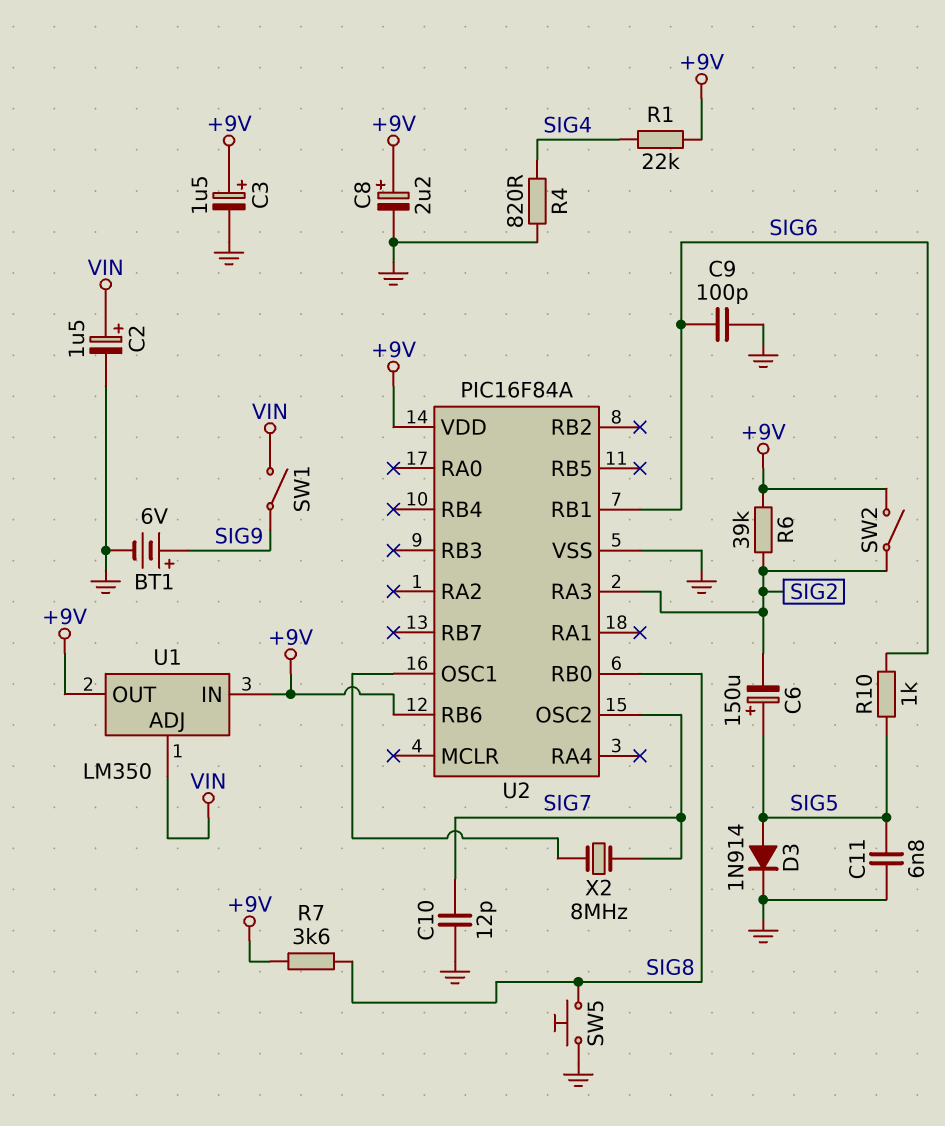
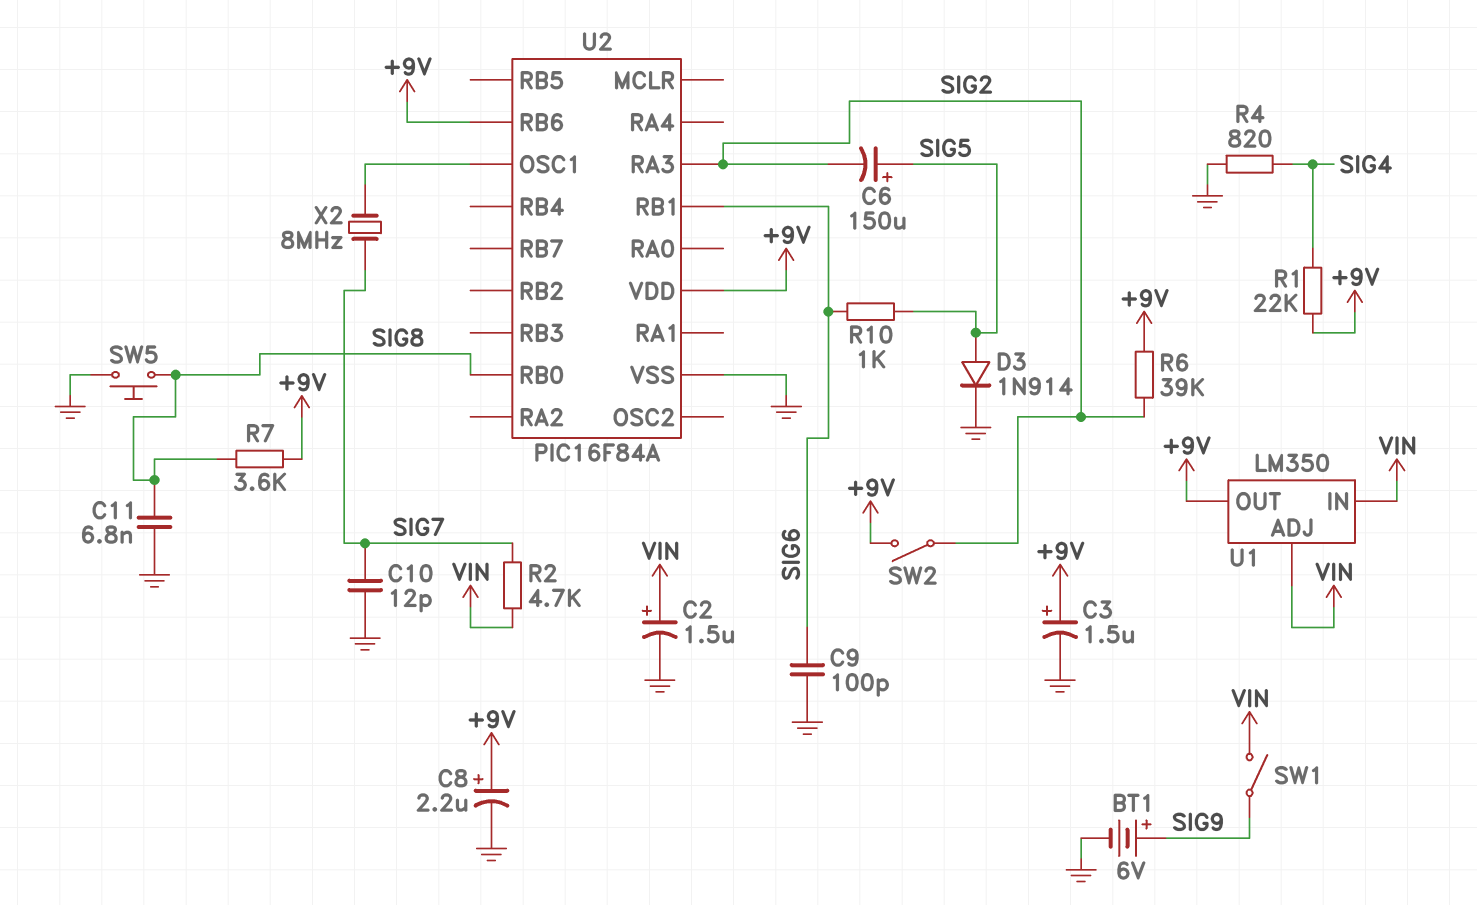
C11: 6.8nF (GND, SIG5) -> 6.8nF (GND, SIG8)
R2: none -> 4.7k (SIG7, VIN)
U1 pin IN: +9V -> VIN
U2 pin OSC2: SIG7 -> none

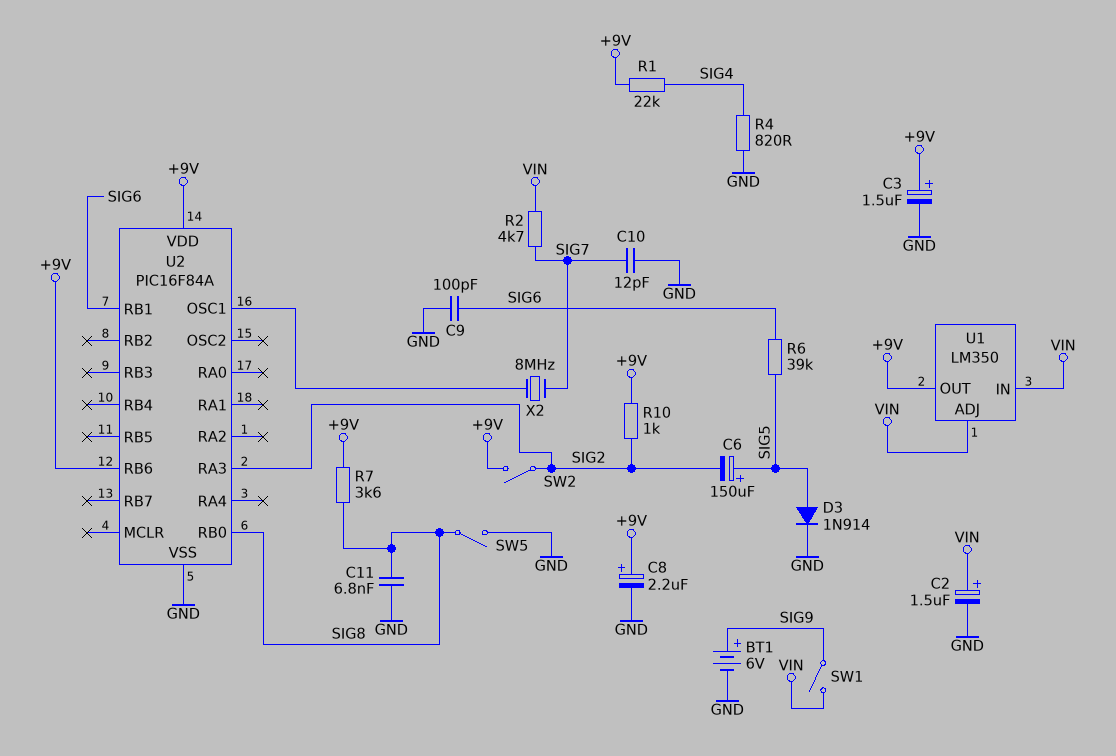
R6: 39k (+9V, SIG2) -> 39k (SIG5, SIG6)
R10: 1k (SIG5, SIG6) -> 1k (+9V, SIG2)
SW5: button (GND, SIG8) -> switch (GND, SIG8)

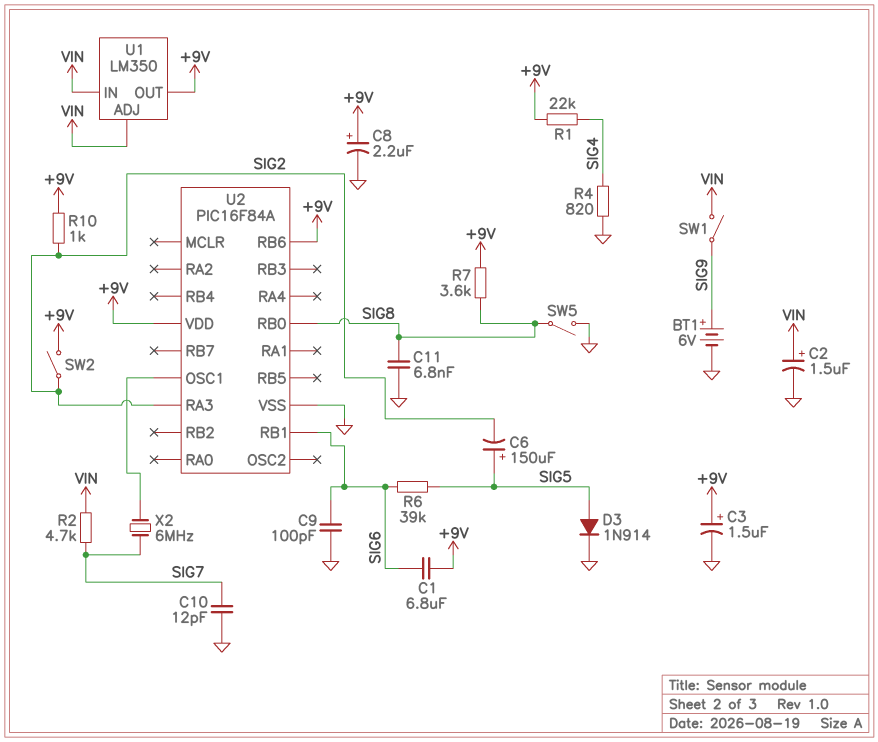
C1: none -> 6.8uF (+9V, SIG6)
X2: 8MHz (SIG7, U2/OSC1) -> 6MHz (SIG7, U2/OSC1)

